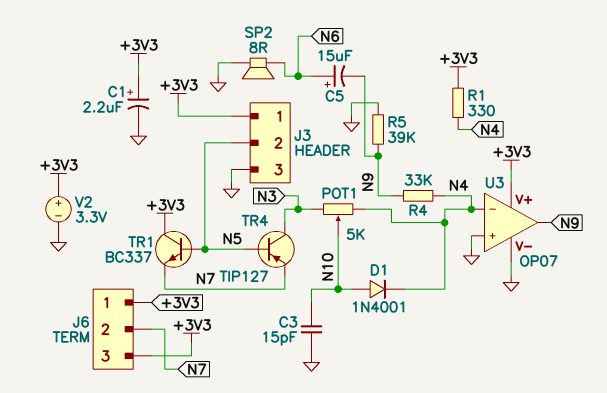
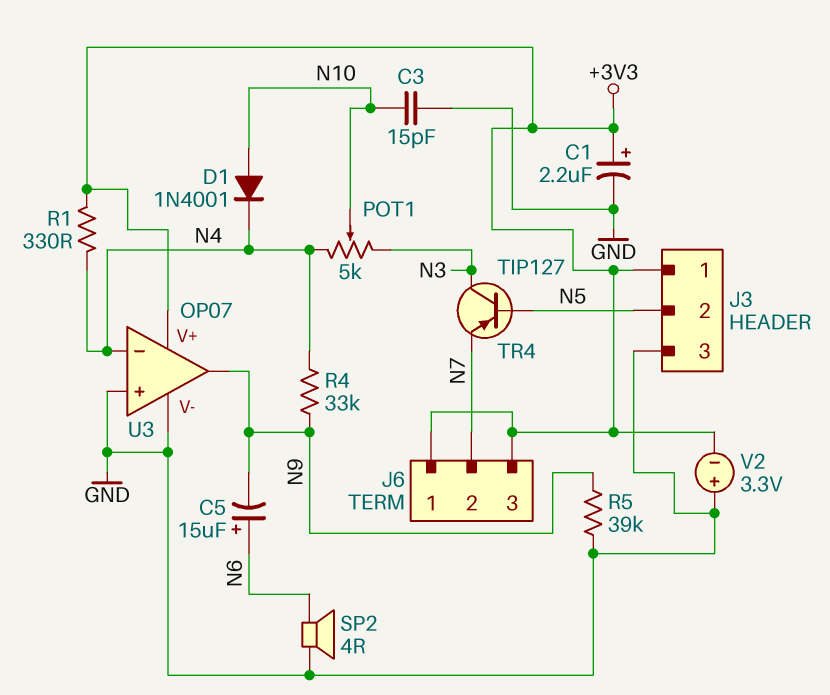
SP2: speaker 8R (GND, N6) -> speaker 4R (GND, N6)
TR1: NPN BC337 (B N5, C +3V3, E N7) -> none
V2: 3.3V (plus +3V3, minus GND) -> 3.3V (plus GND, minus +3V3)

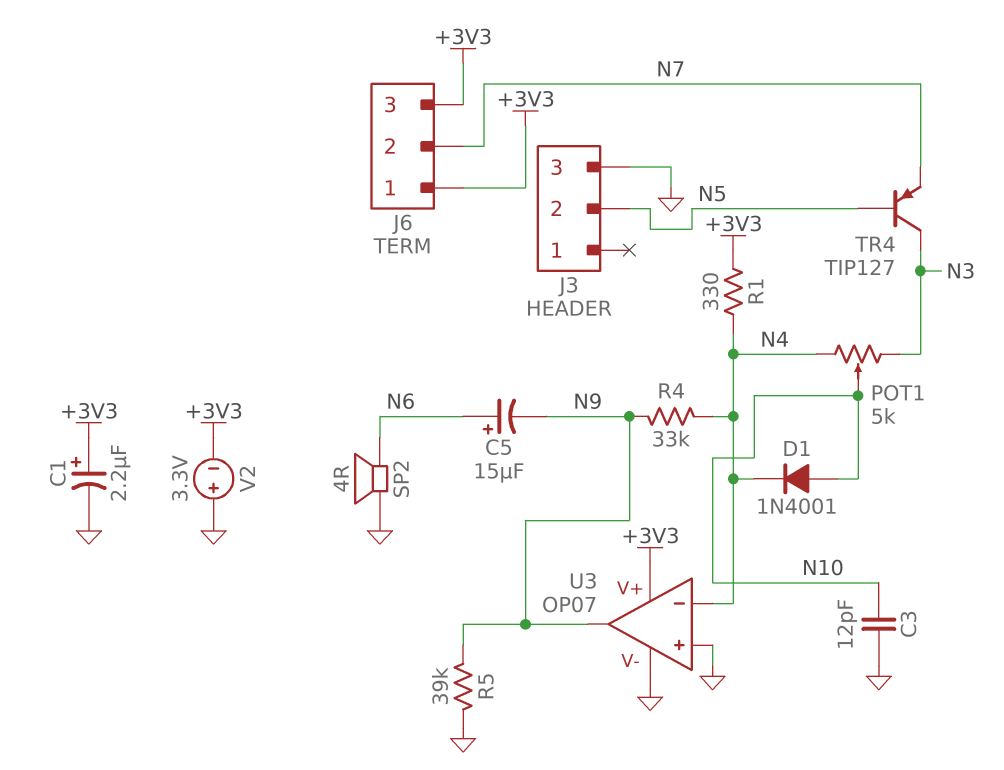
C3: 15pF (GND, N10) -> 12pF (GND, N10)
J3 pin 1: +3V3 -> none

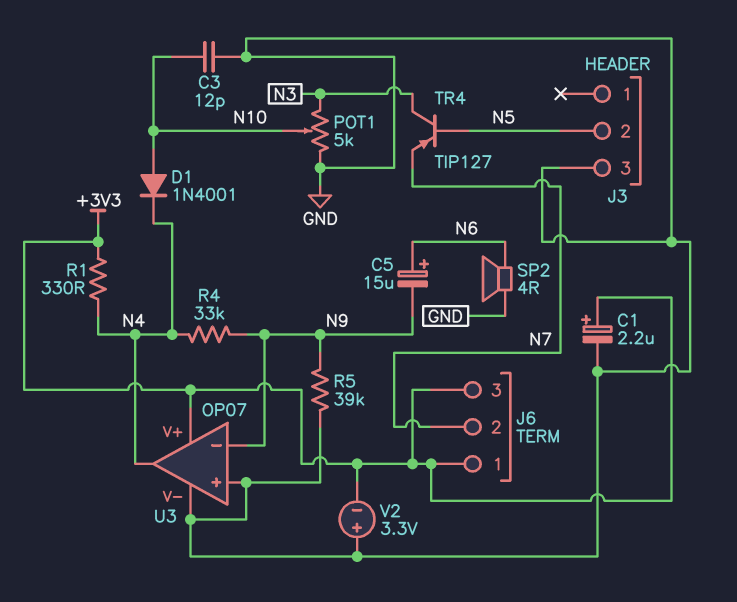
POT1: 5k (N3, N4, wiper N10) -> 5k (GND, N3, wiper N10)
U3 pin in-: N4 -> N9
U3 pin out: N9 -> N4

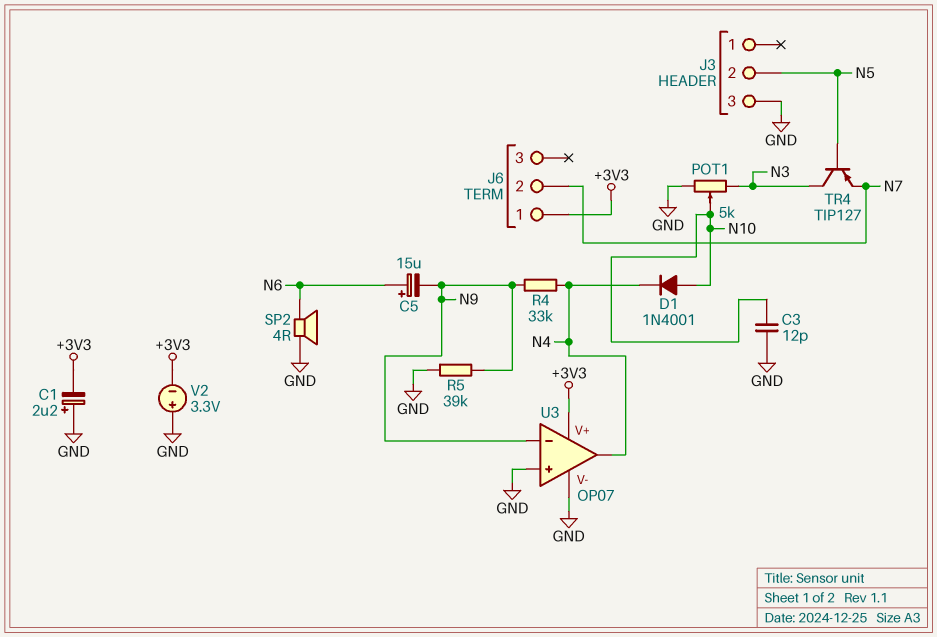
C1: 2.2uF (plus +3V3, minus GND) -> 2.2uF (plus GND, minus +3V3)
J6 pin 3: +3V3 -> none
R1: 330 (+3V3, N4) -> none

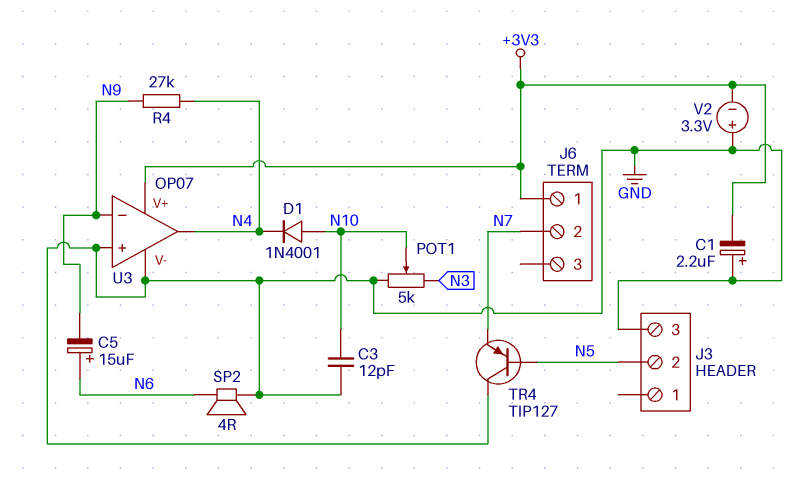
R4: 33k (N4, N9) -> 27k (N4, N9)
R5: 39k (GND, N9) -> none
TR4: PNP TIP127 (B N5, C N3, E N7) -> PNP TIP127 (B N5, C GND, E N7)

